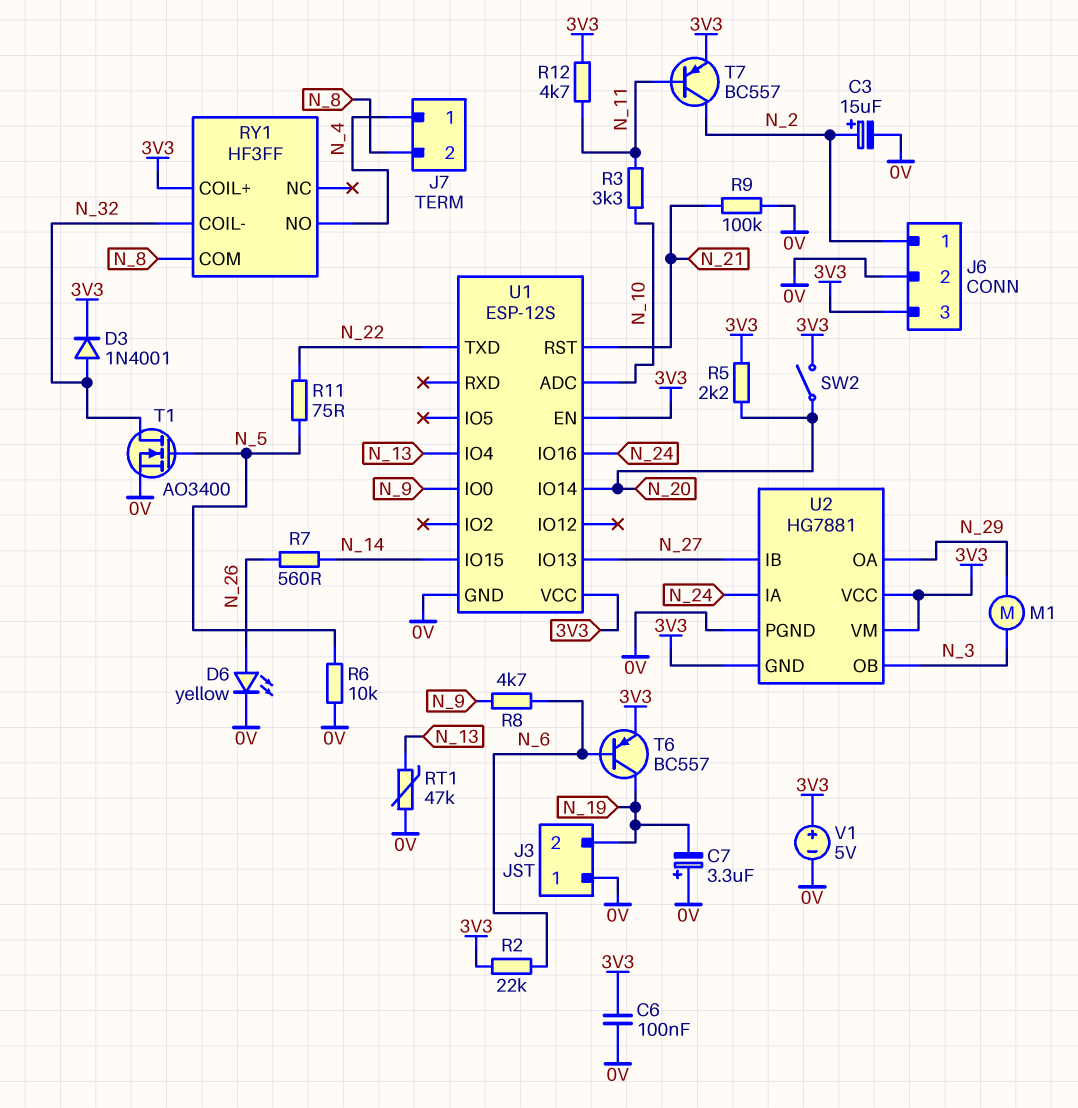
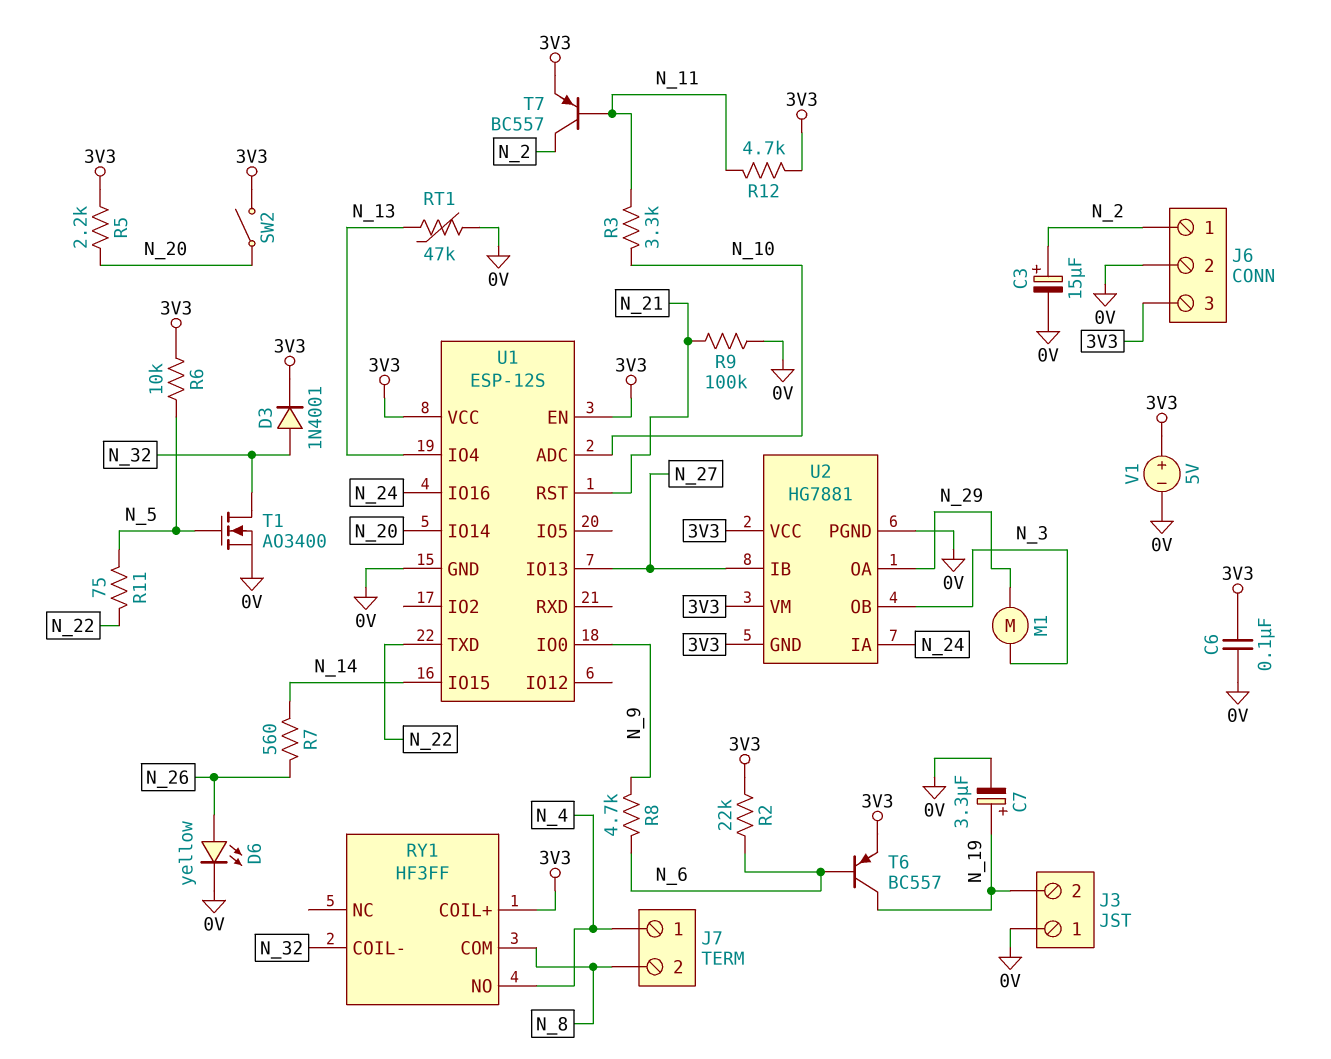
C7: 3.3uF (plus 0V, minus N_19) -> 3.3uF (plus N_19, minus 0V)
R6: 10k (0V, N_5) -> 10k (3V3, N_5)

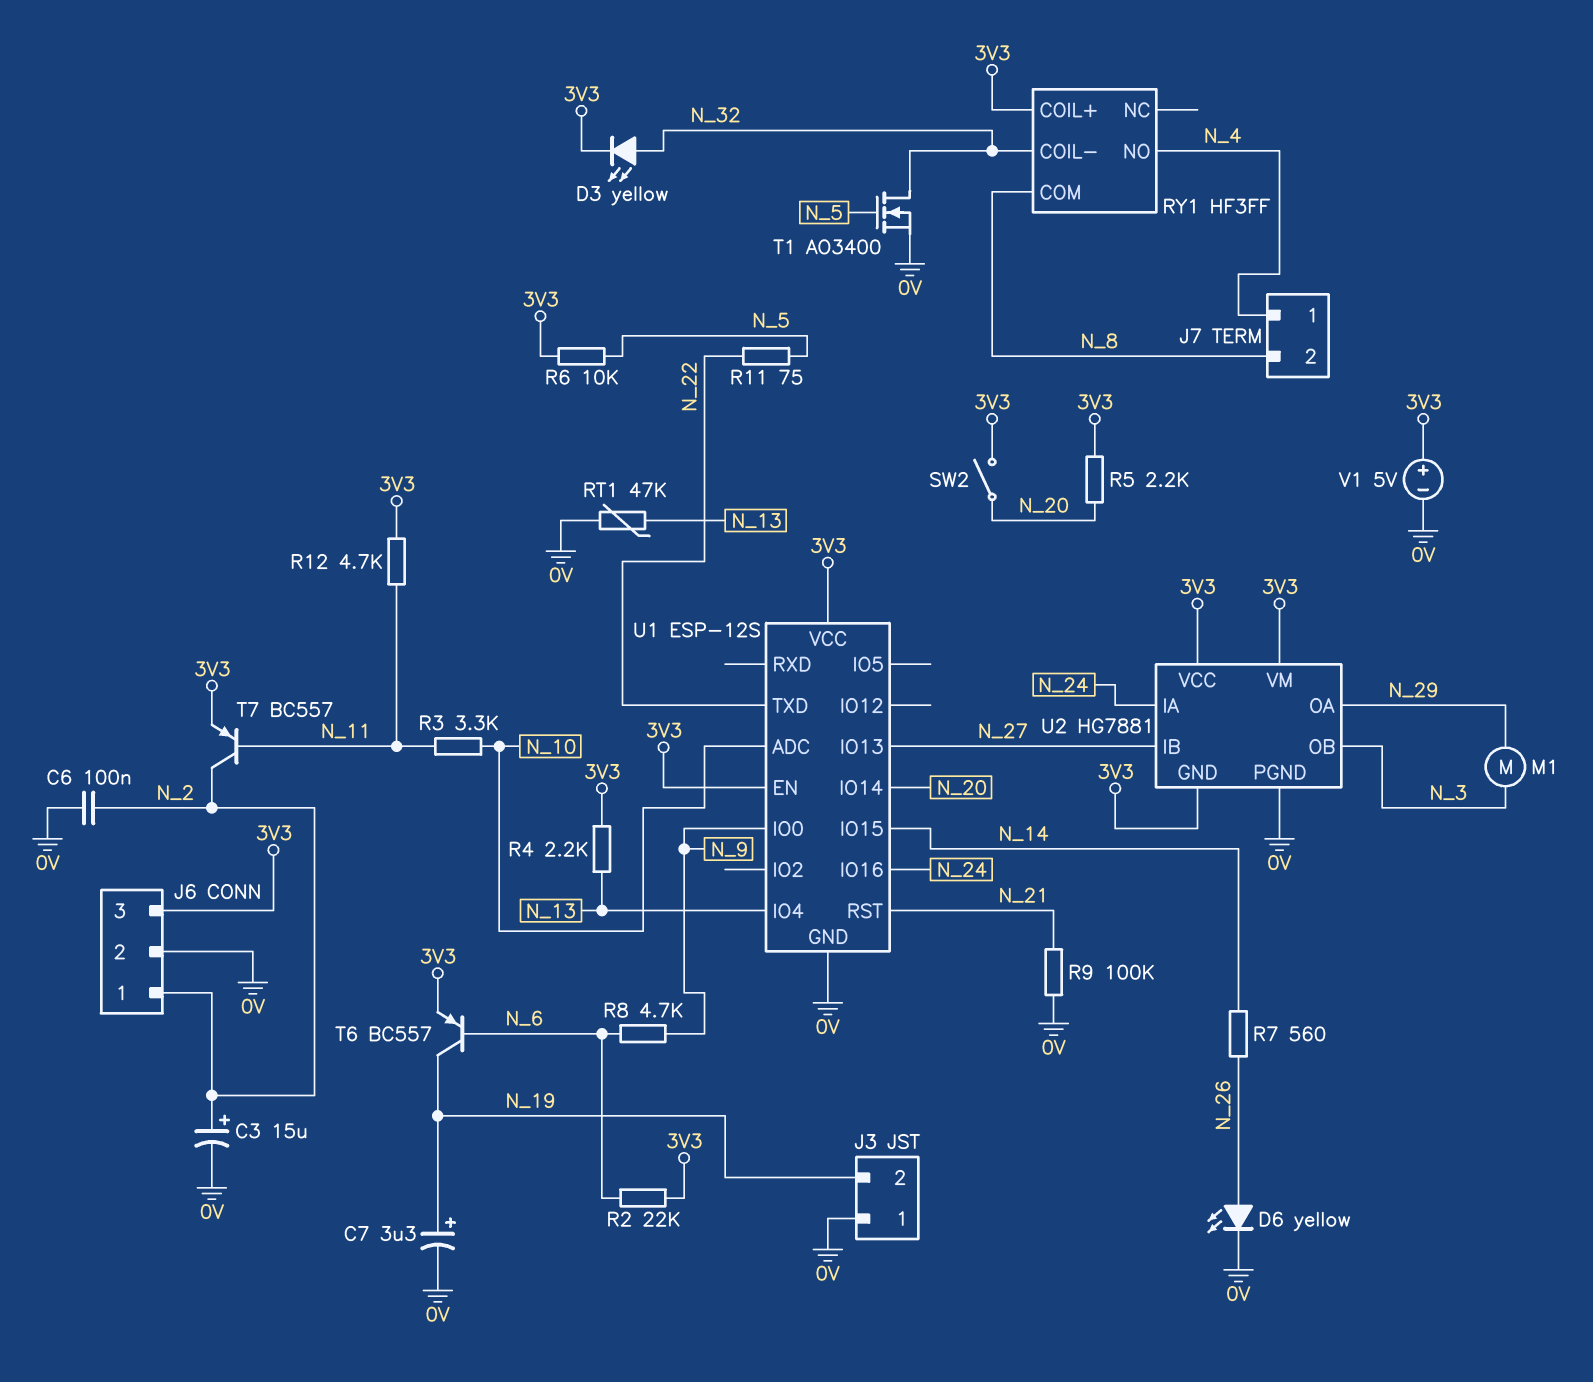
C6: 100nF (0V, 3V3) -> 100nF (0V, N_2)
D3: diode 1N4001 (A N_32, K 3V3) -> LED yellow (A N_32, K 3V3)
R4: none -> 2.2k (3V3, N_13)

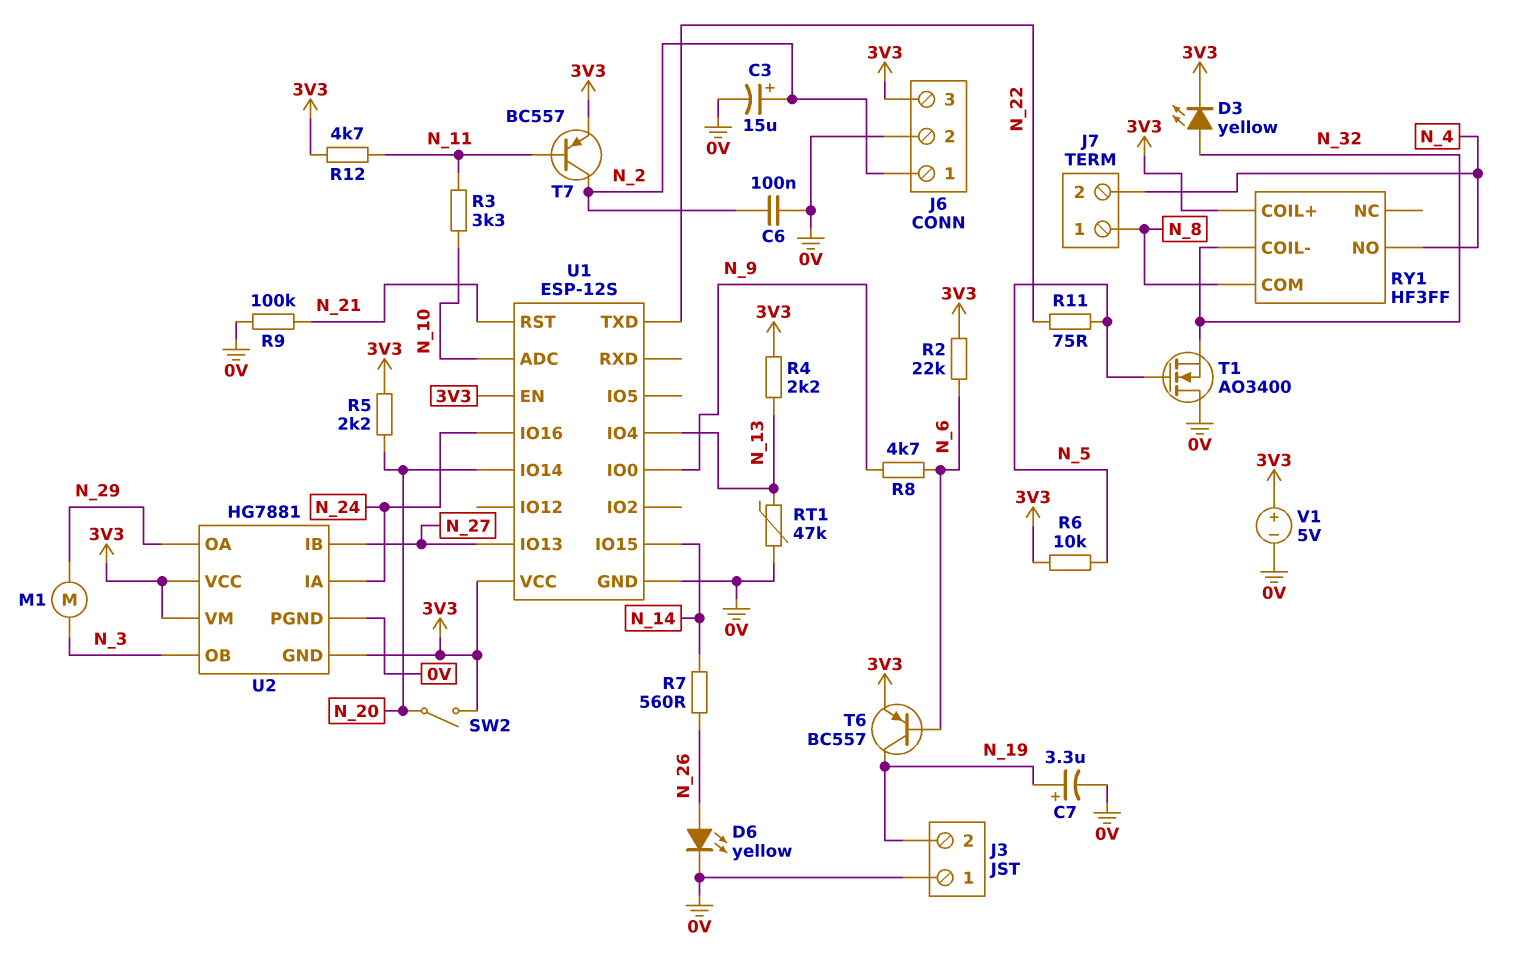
J7 pin 1: N_4 -> N_8
J7 pin 2: N_8 -> N_4
T1: NMOS AO3400 (G N_5, D N_32, S 0V) -> NMOS AO3400 (G N_5, D 0V, S N_32)

